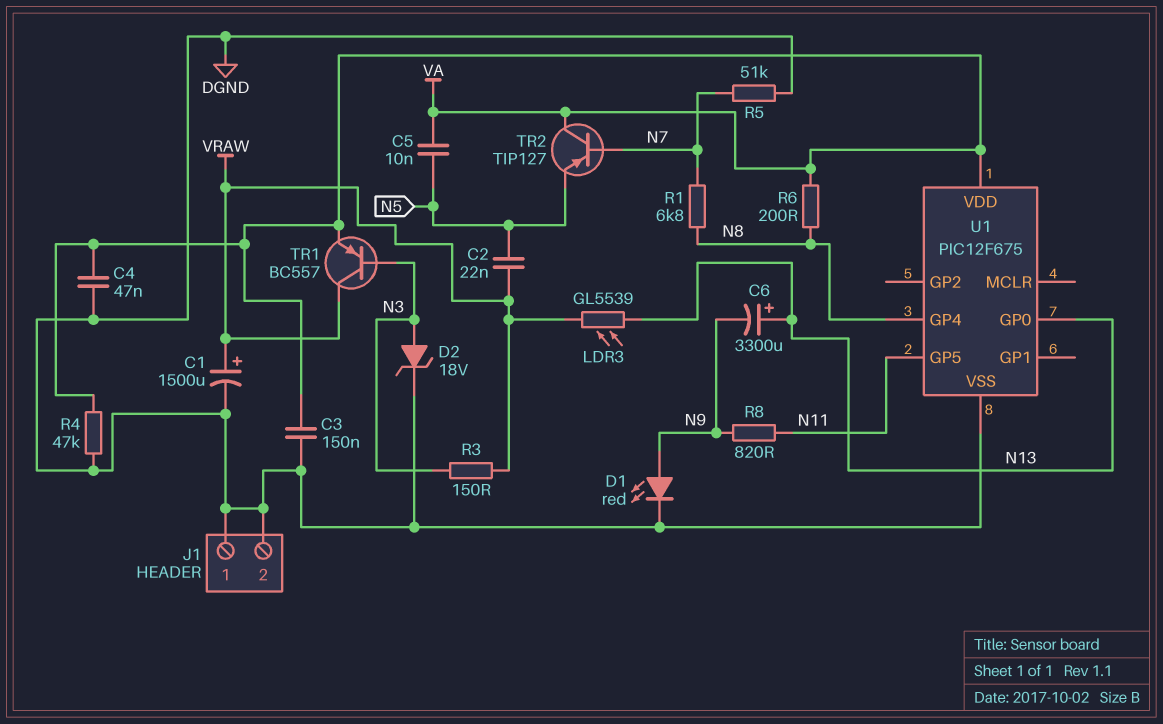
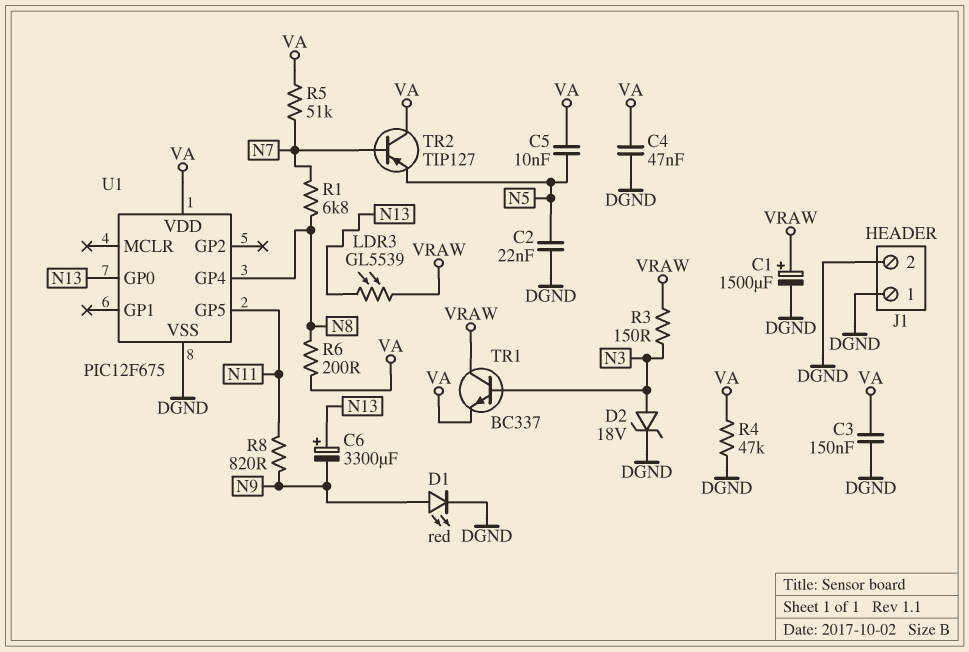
C2: 22nF (N5, VRAW) -> 22nF (DGND, N5)
R5: 51k (DGND, N7) -> 51k (N7, VA)
TR1: PNP BC557 (B N3, C VRAW, E VA) -> NPN BC337 (B N3, C VRAW, E VA)

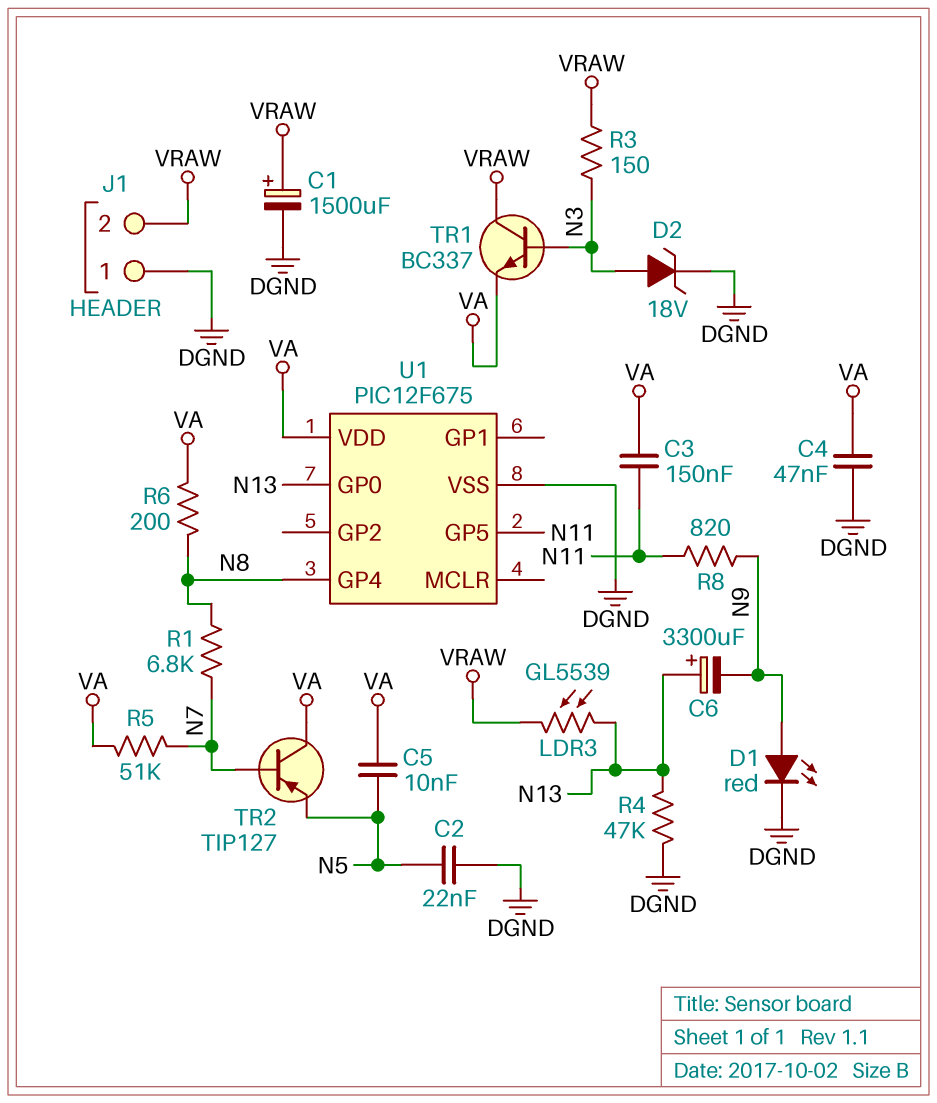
C3: 150nF (DGND, VA) -> 150nF (N11, VA)
J1 pin 2: DGND -> VRAW
R4: 47k (DGND, VA) -> 47k (DGND, N13)

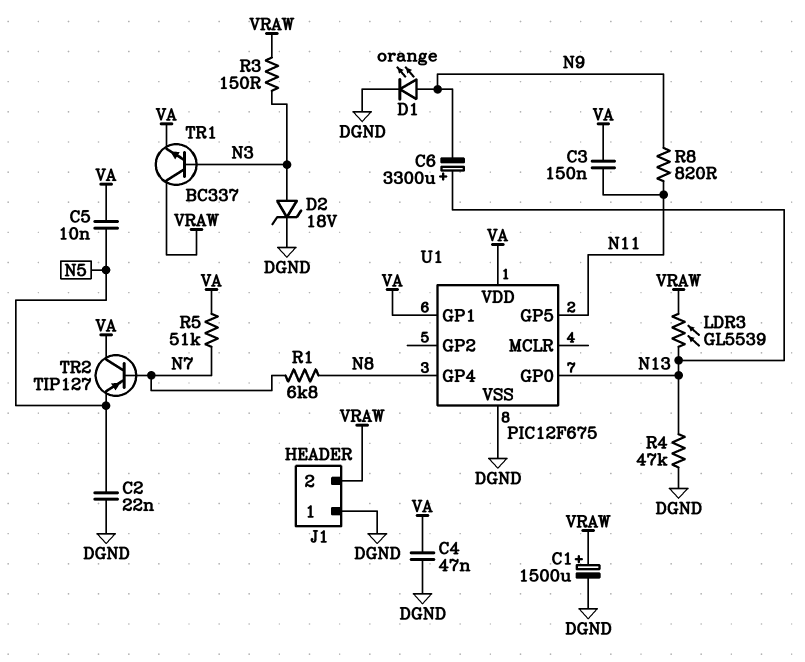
D1: LED red (A N9, K DGND) -> LED orange (A N9, K DGND)
R6: 200 (N8, VA) -> none
U1 pin GP1: none -> VA

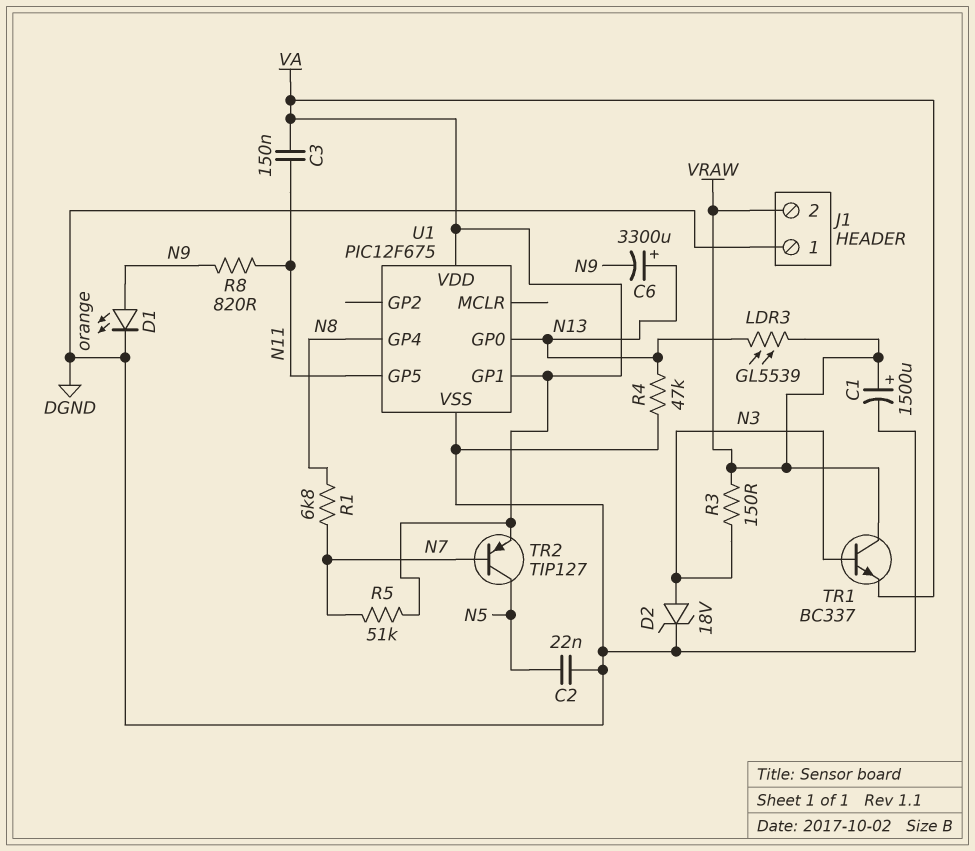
C4: 47nF (DGND, VA) -> none
C5: 10nF (N5, VA) -> none
TR2: PNP TIP127 (B N7, C VA, E N5) -> PNP TIP127 (B N7, C N5, E VA)

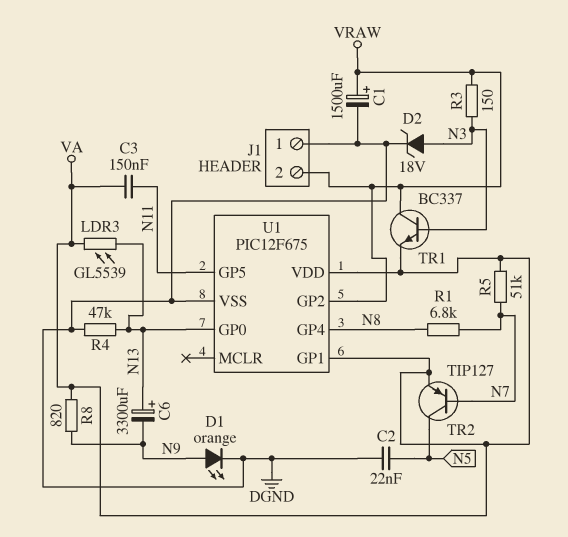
LDR3: GL5539 (N13, VRAW) -> GL5539 (N13, VA)
R8: 820 (N9, N11) -> 820 (N9, VA)
U1 pin GP2: none -> VRAW

